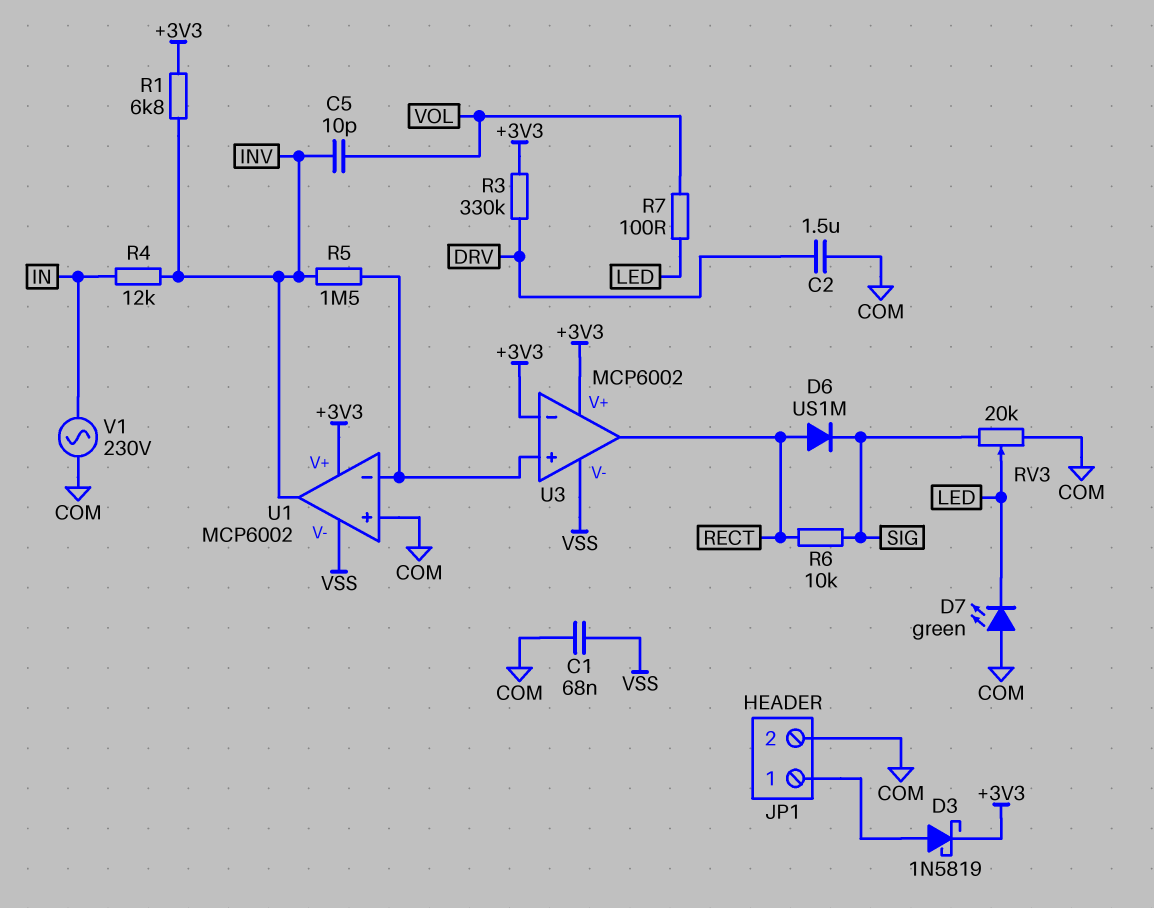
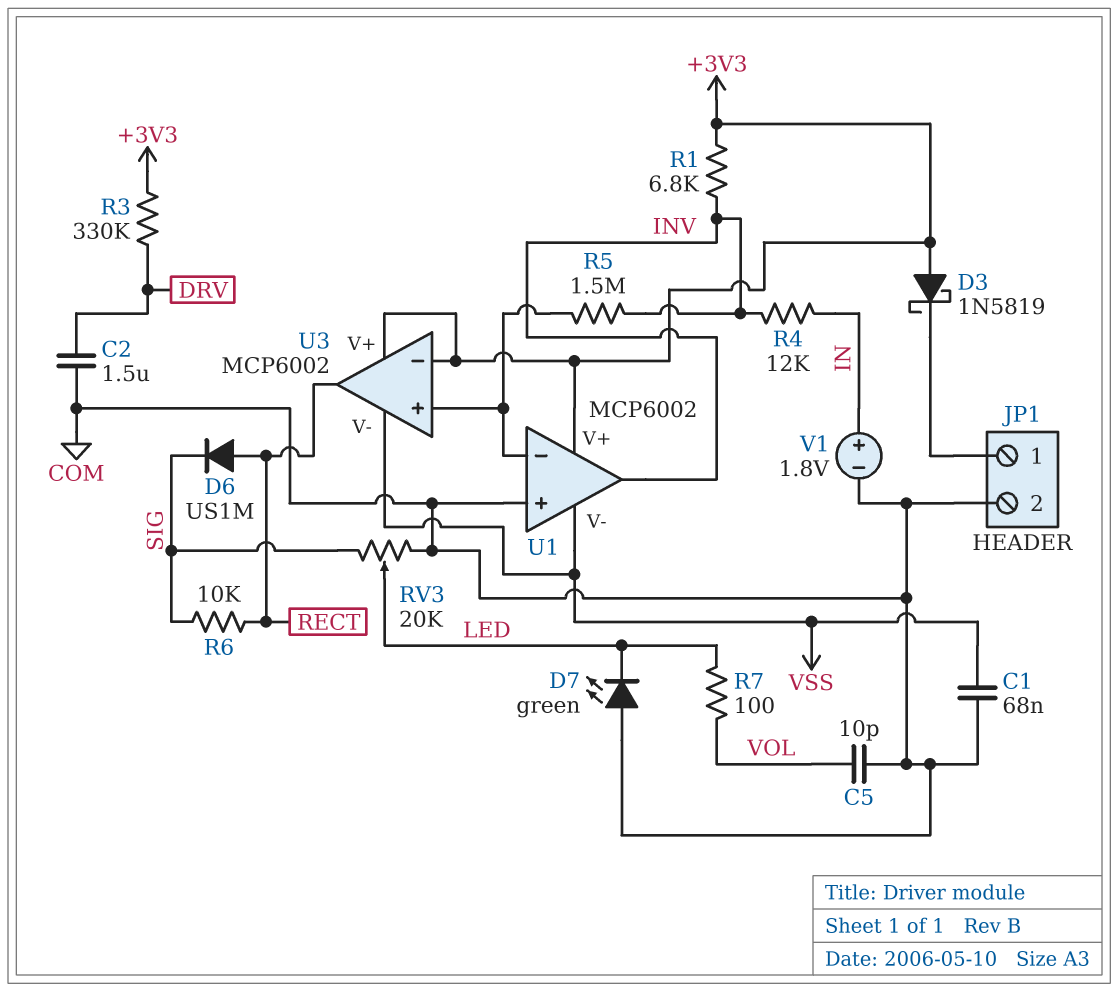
C5: 10pF (INV, VOL) -> 10pF (COM, VOL)
D3: schottky 1N5819 (A JP1/1, K +3V3) -> schottky 1N5819 (A +3V3, K JP1/1)
V1: AC 230V (COM, IN) -> 1.8V (plus IN, minus COM)

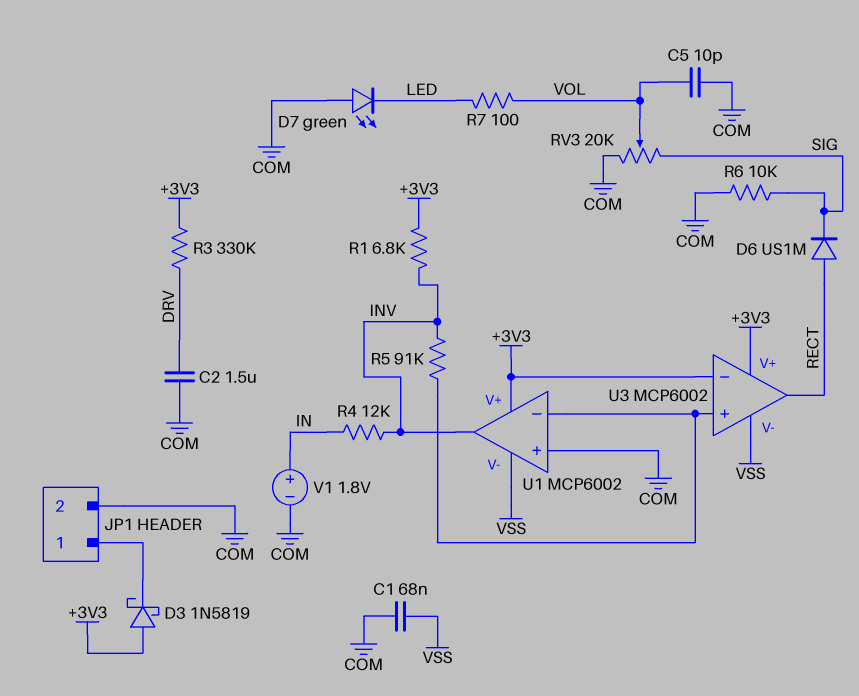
R5: 1.5M (INV, U1/in-) -> 91k (INV, U1/in-)
R6: 10k (RECT, SIG) -> 10k (COM, SIG)
RV3: 20k (COM, SIG, wiper LED) -> 20k (COM, SIG, wiper VOL)

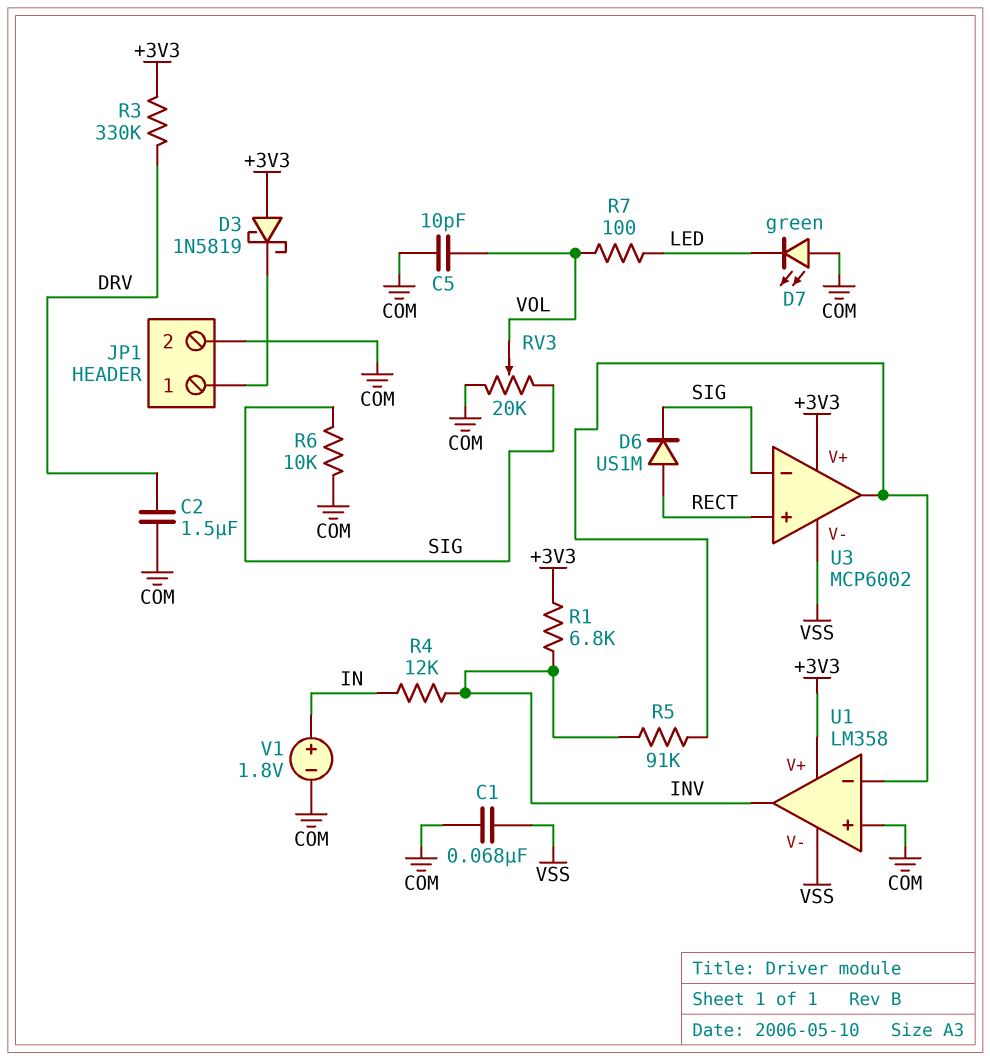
U1: MCP6002 -> LM358
U3 pin in+: U1/in- -> RECT
U3 pin in-: +3V3 -> SIG
U3 pin out: RECT -> U1/in-

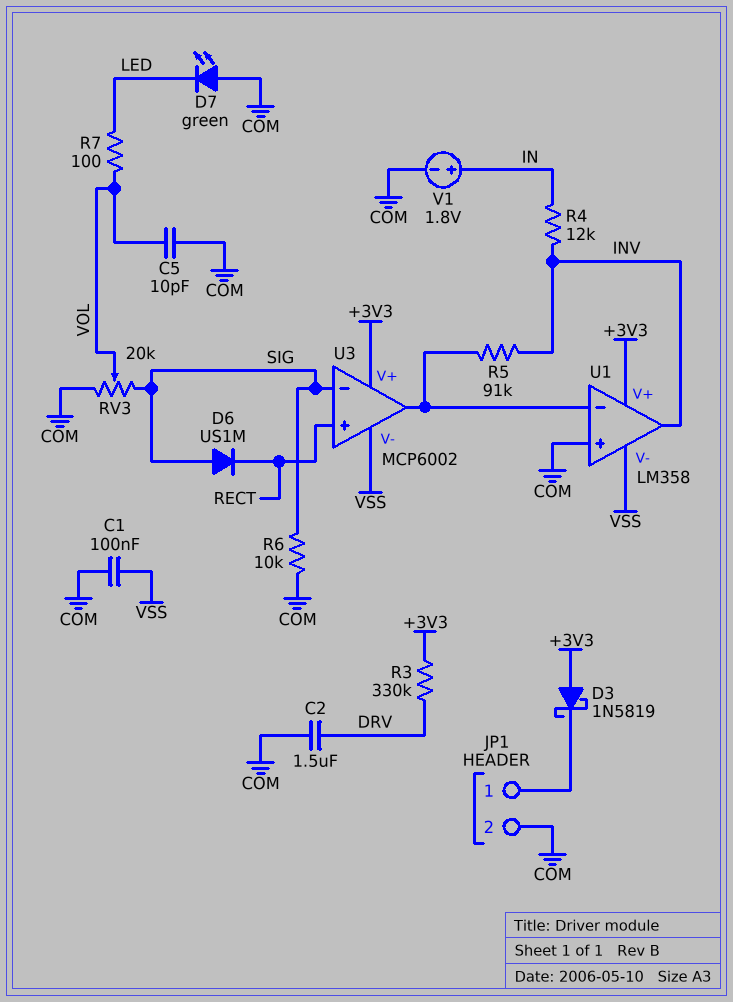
C1: 68nF (COM, VSS) -> 100nF (COM, VSS)
D6: diode US1M (A RECT, K SIG) -> diode US1M (A SIG, K RECT)
R1: 6.8k (+3V3, INV) -> none

